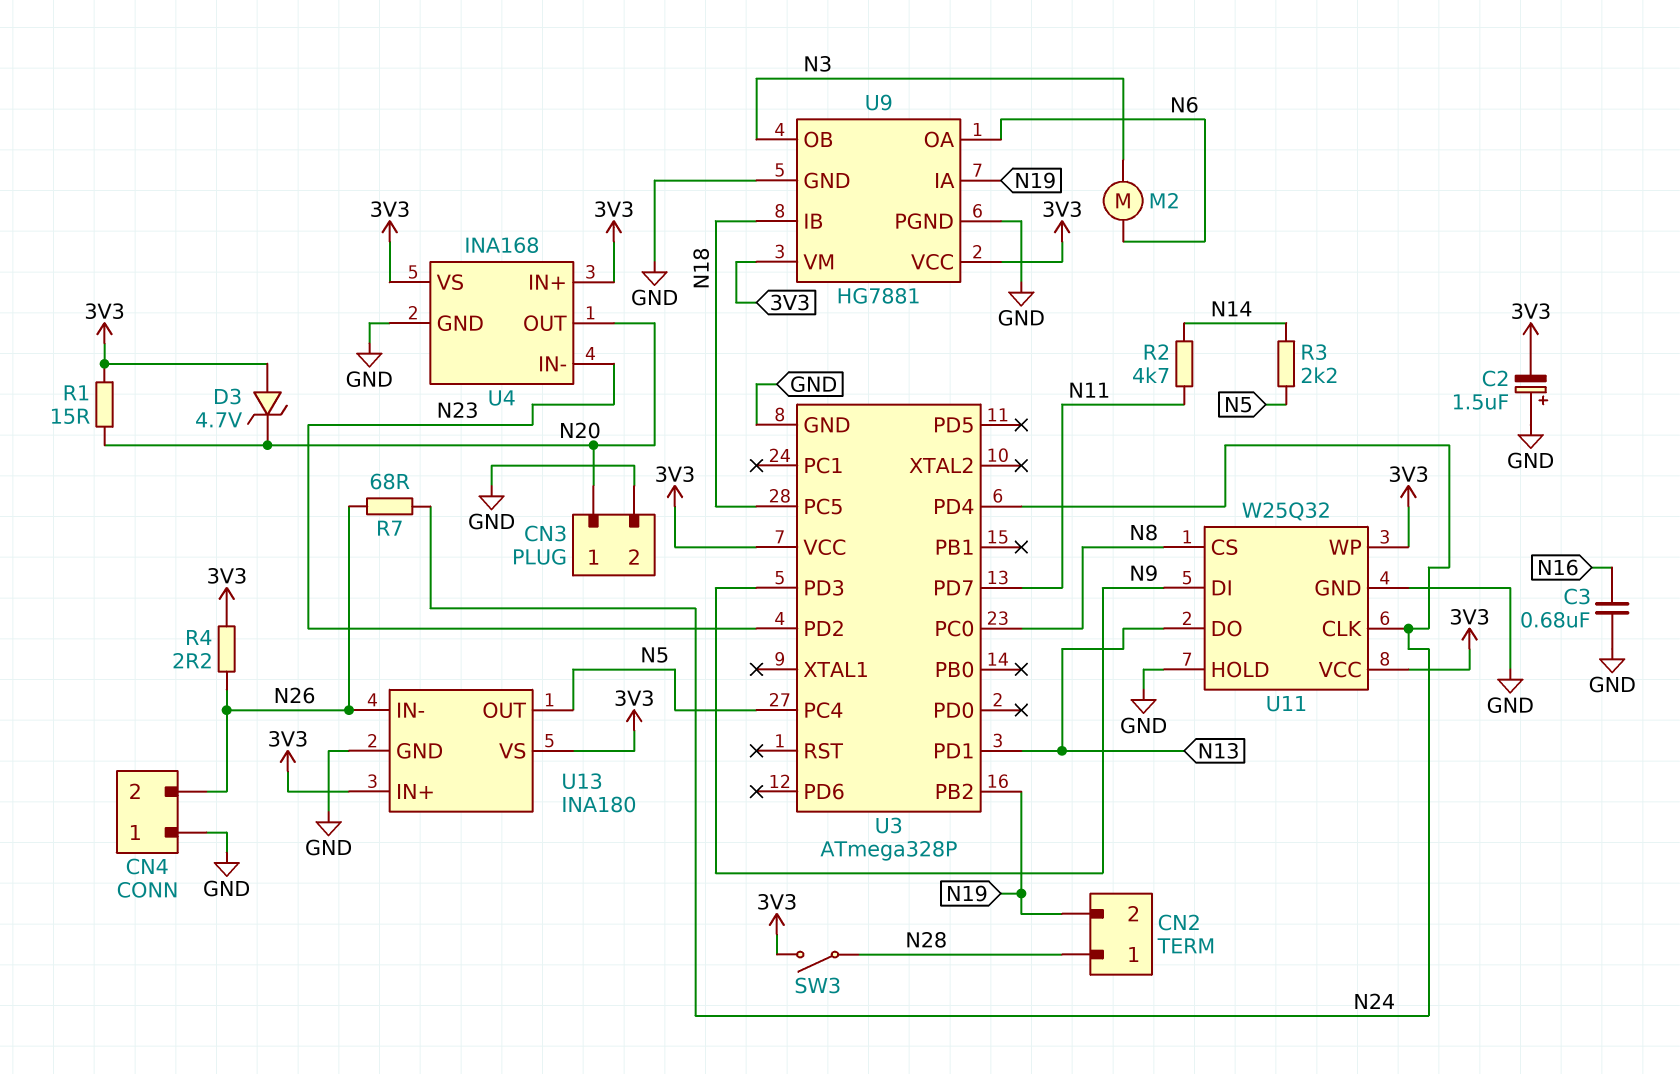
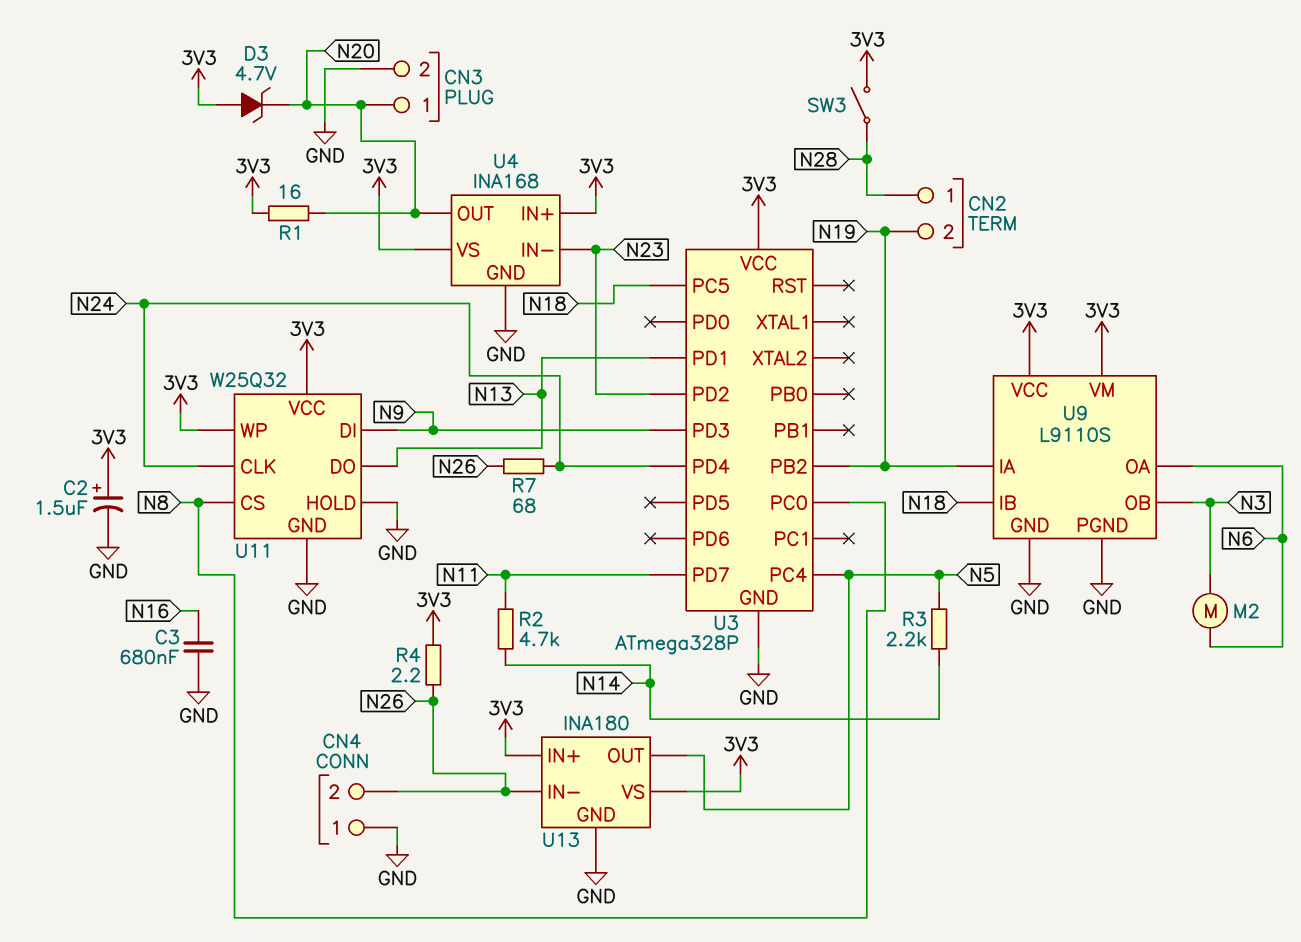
C2: 1.5uF (plus GND, minus 3V3) -> 1.5uF (plus 3V3, minus GND)
R1: 15 (3V3, N20) -> 16 (3V3, N20)
U9: HG7881 -> L9110S

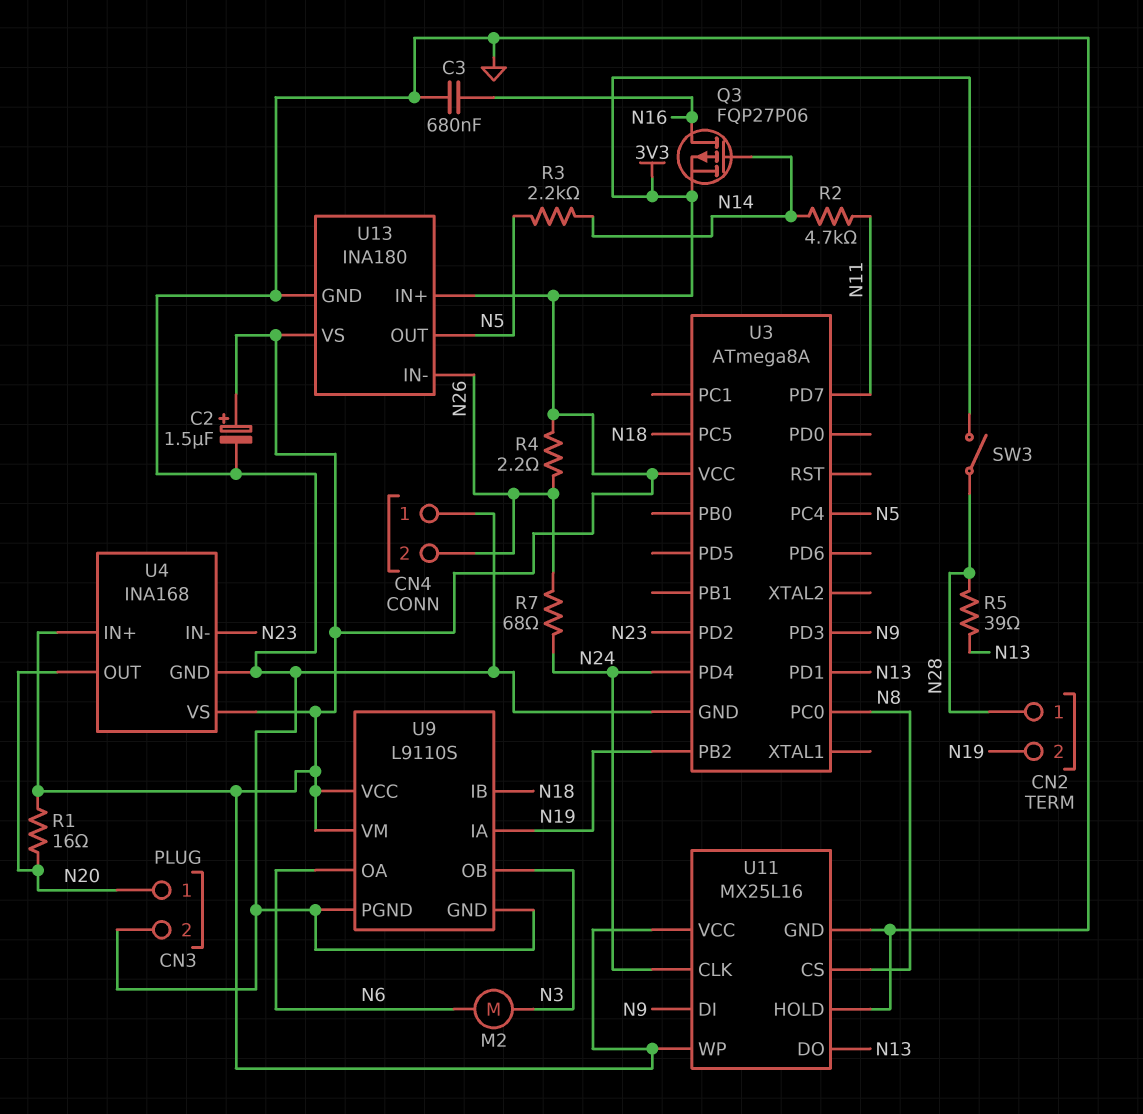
D3: zener 4.7V (A 3V3, K N20) -> none
Q3: none -> PMOS FQP27P06 (G N14, D N16, S 3V3)
R5: none -> 39 (N13, N28)
U3: ATmega328P -> ATmega8A
U11: W25Q32 -> MX25L16

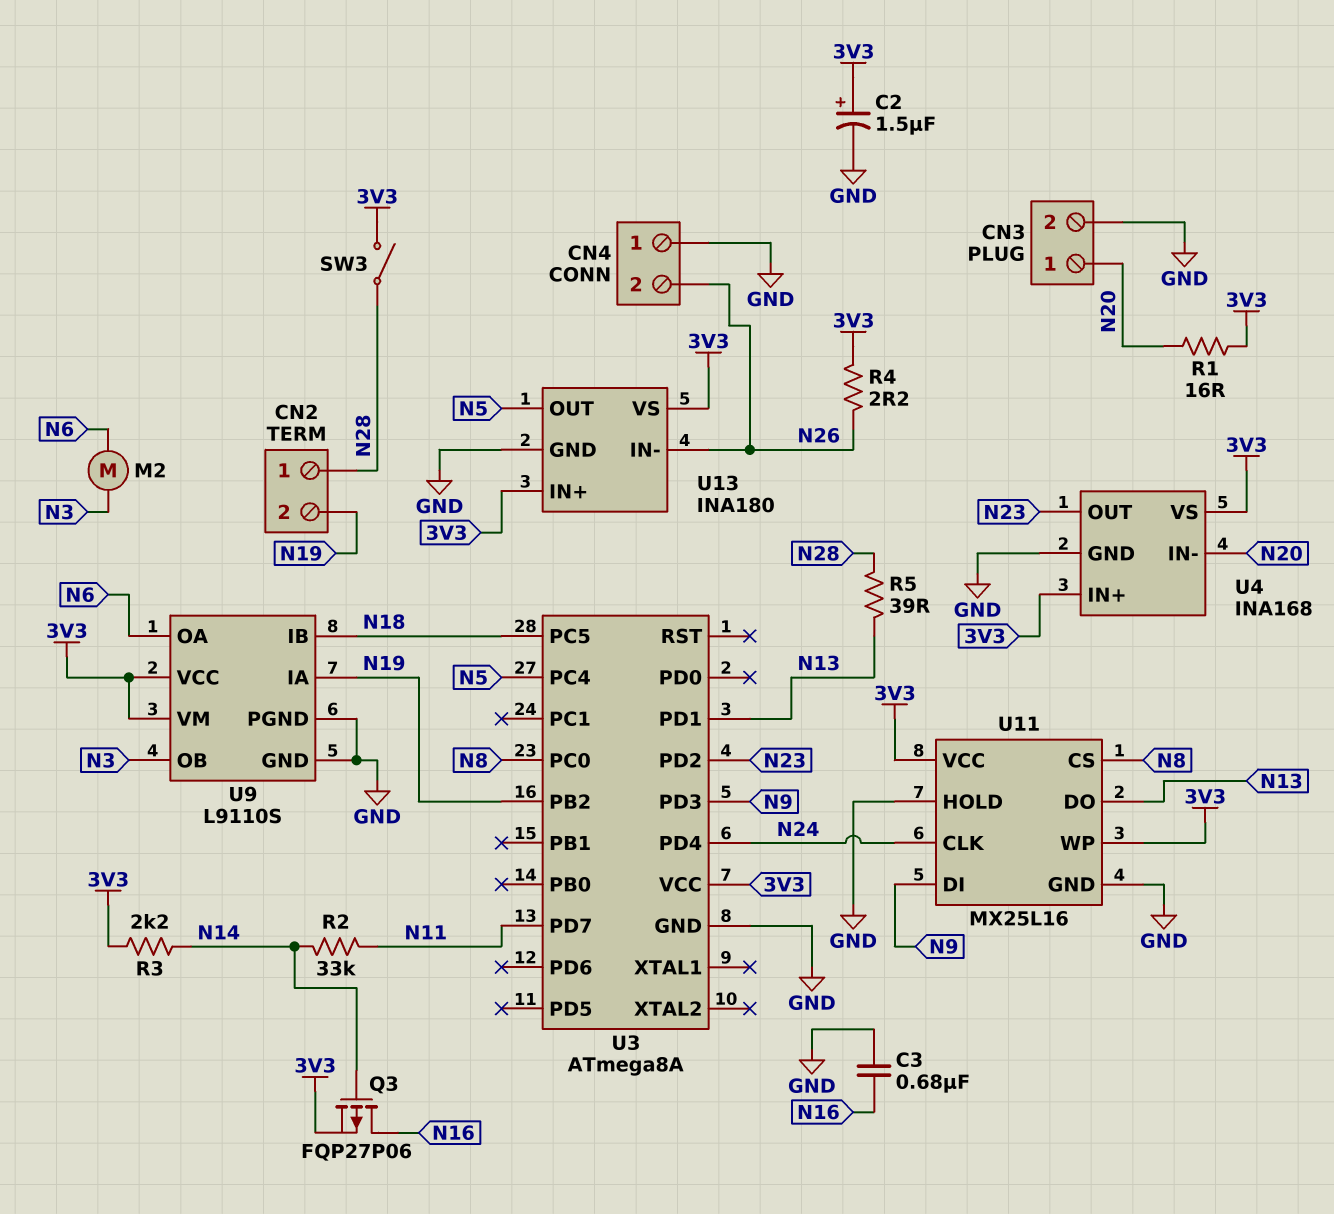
R2: 4.7k (N11, N14) -> 33k (N11, N14)
R3: 2.2k (N5, N14) -> 2.2k (3V3, N14)
R7: 68 (N24, N26) -> none
U4 pin IN-: N23 -> N20
U4 pin OUT: N20 -> N23

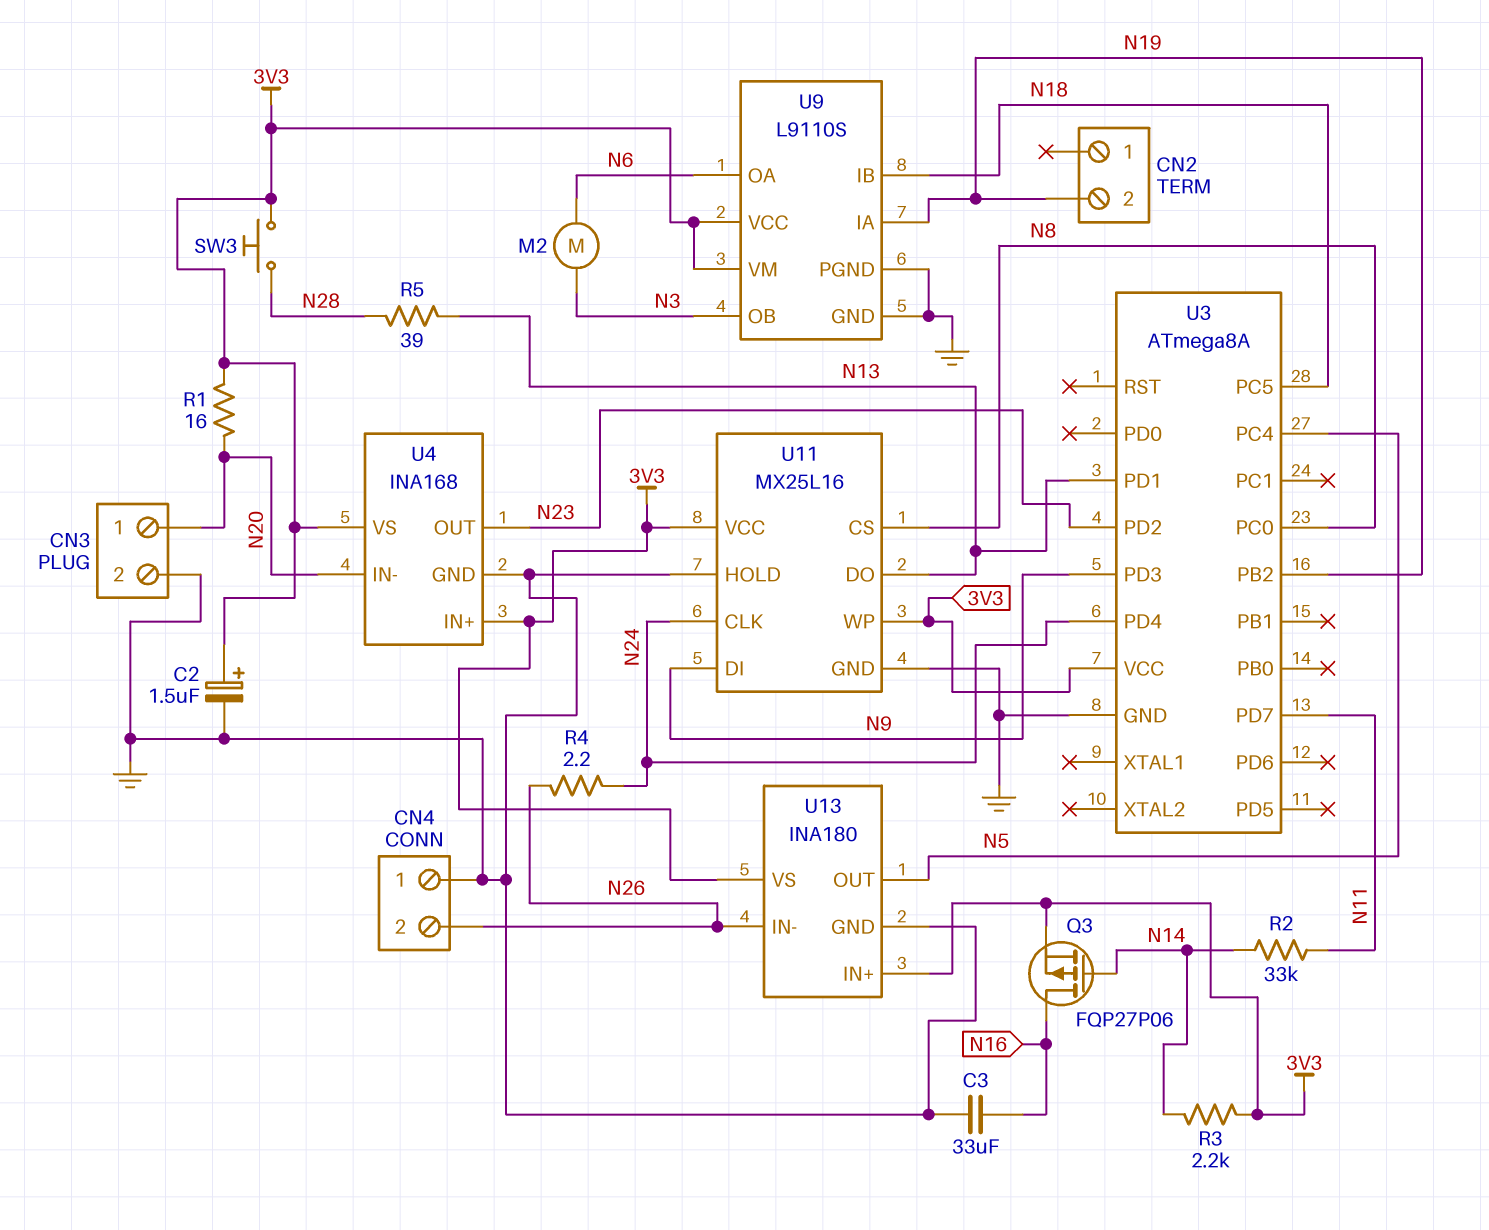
C3: 680nF (GND, N16) -> 33uF (GND, N16)
CN2 pin 1: N28 -> none
R4: 2.2 (3V3, N26) -> 2.2 (N24, N26)
SW3: switch (3V3, N28) -> button (3V3, N28)

